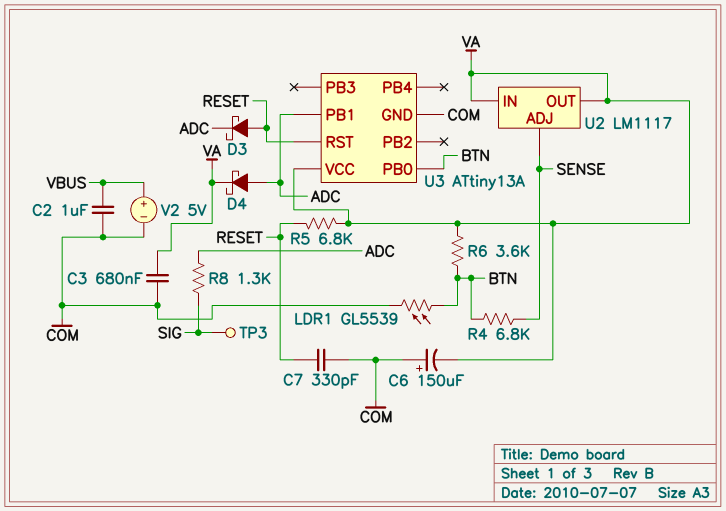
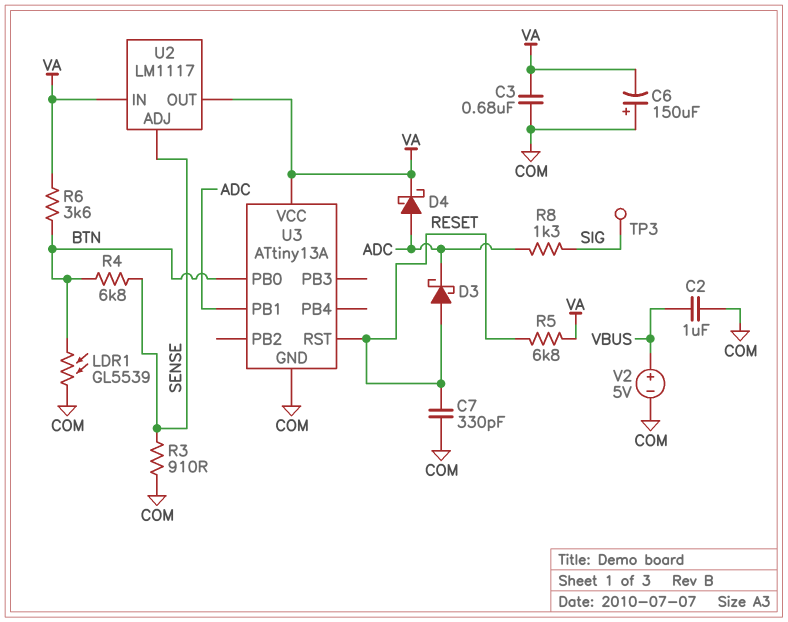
R3: none -> 910 (COM, SENSE)

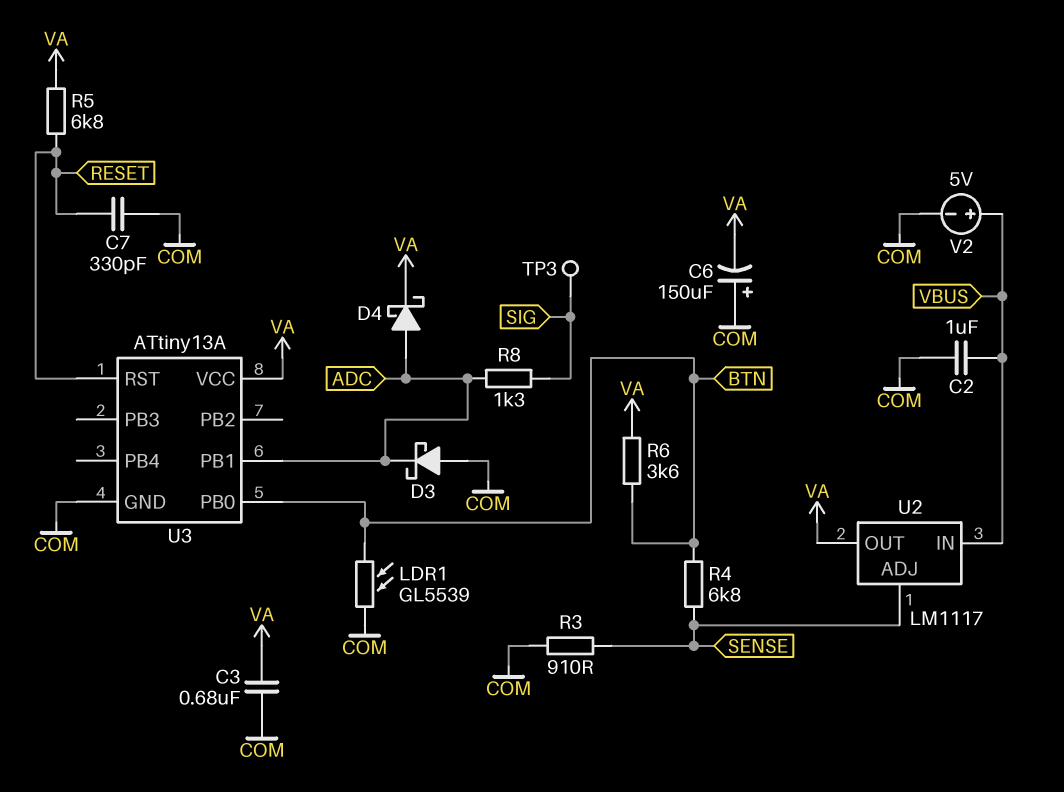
D3: schottky (A RESET, K ADC) -> schottky (A COM, K ADC)
U2 pin IN: VA -> VBUS

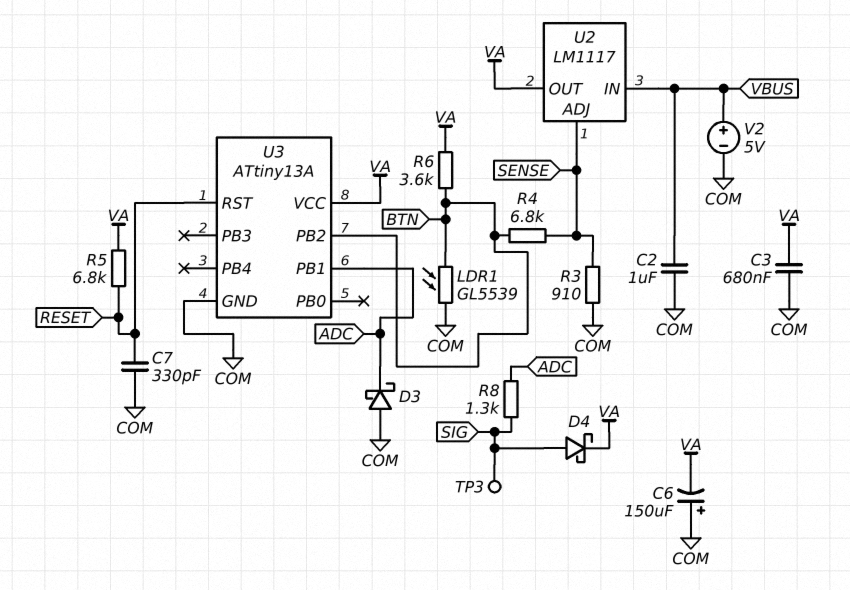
D4: schottky (A ADC, K VA) -> schottky (A SIG, K VA)
U3 pin PB0: BTN -> none
U3 pin PB2: none -> BTN

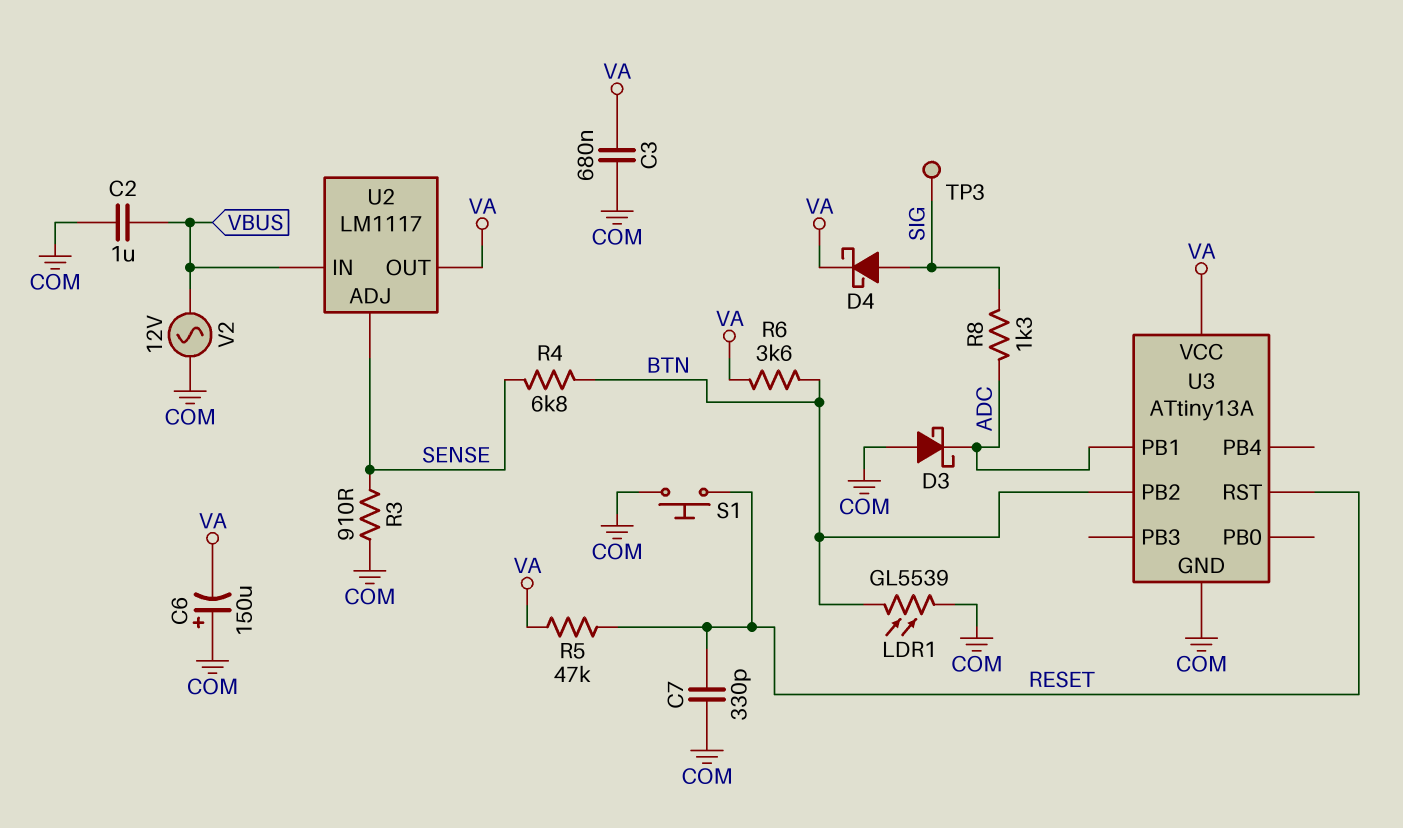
R5: 6.8k (RESET, VA) -> 47k (RESET, VA)
S1: none -> button (COM, RESET)
V2: 5V (plus VBUS, minus COM) -> AC 12V (COM, VBUS)

